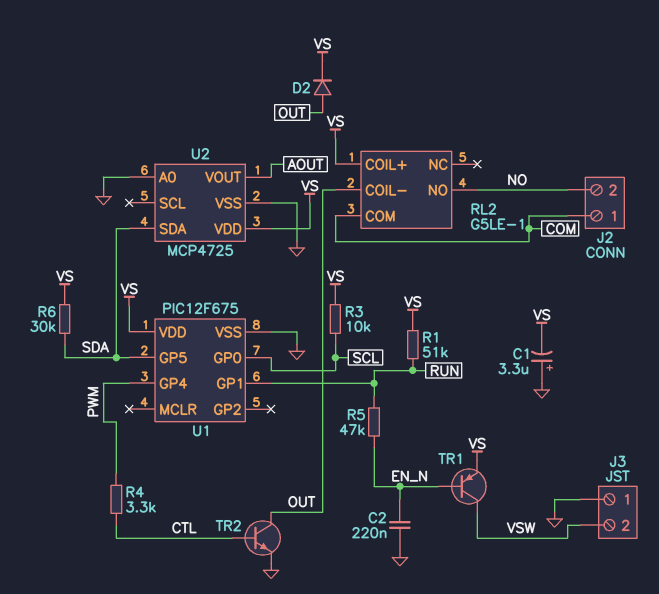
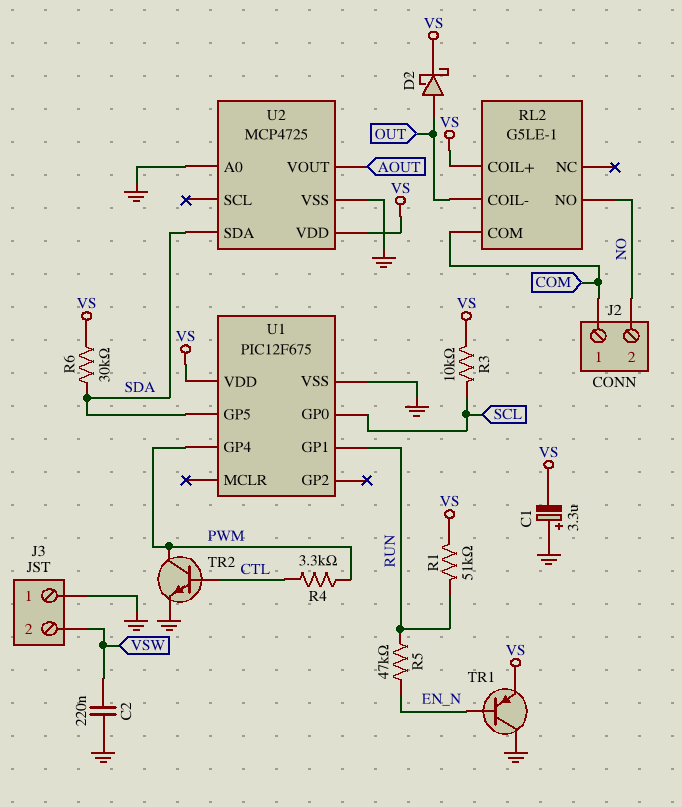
C2: 220nF (EN_N, GND) -> 220nF (GND, VSW)
D2: diode (A OUT, K VS) -> schottky (A OUT, K VS)
TR1: PNP (B EN_N, C VSW, E VS) -> PNP (B EN_N, C GND, E VS)
TR2: NPN (B CTL, C OUT, E GND) -> NPN (B CTL, C PWM, E GND)

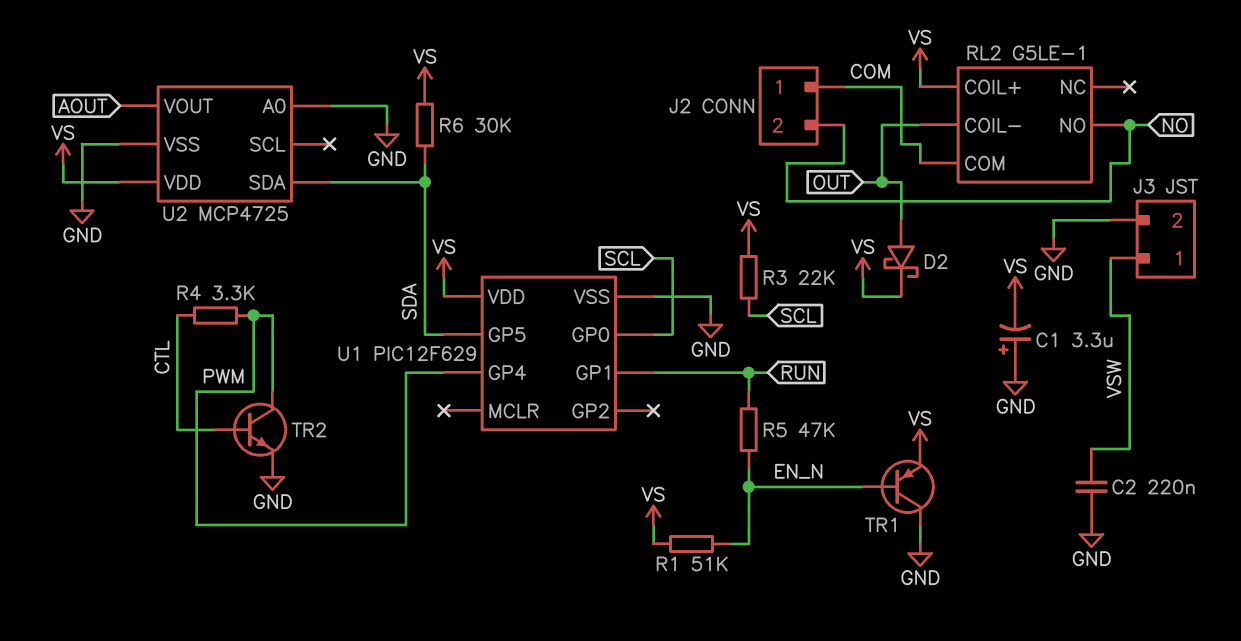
J3 pin 1: GND -> VSW
J3 pin 2: VSW -> GND
R1: 51k (RUN, VS) -> 51k (EN_N, VS)
R3: 10k (SCL, VS) -> 22k (SCL, VS)
U1: PIC12F675 -> PIC12F629

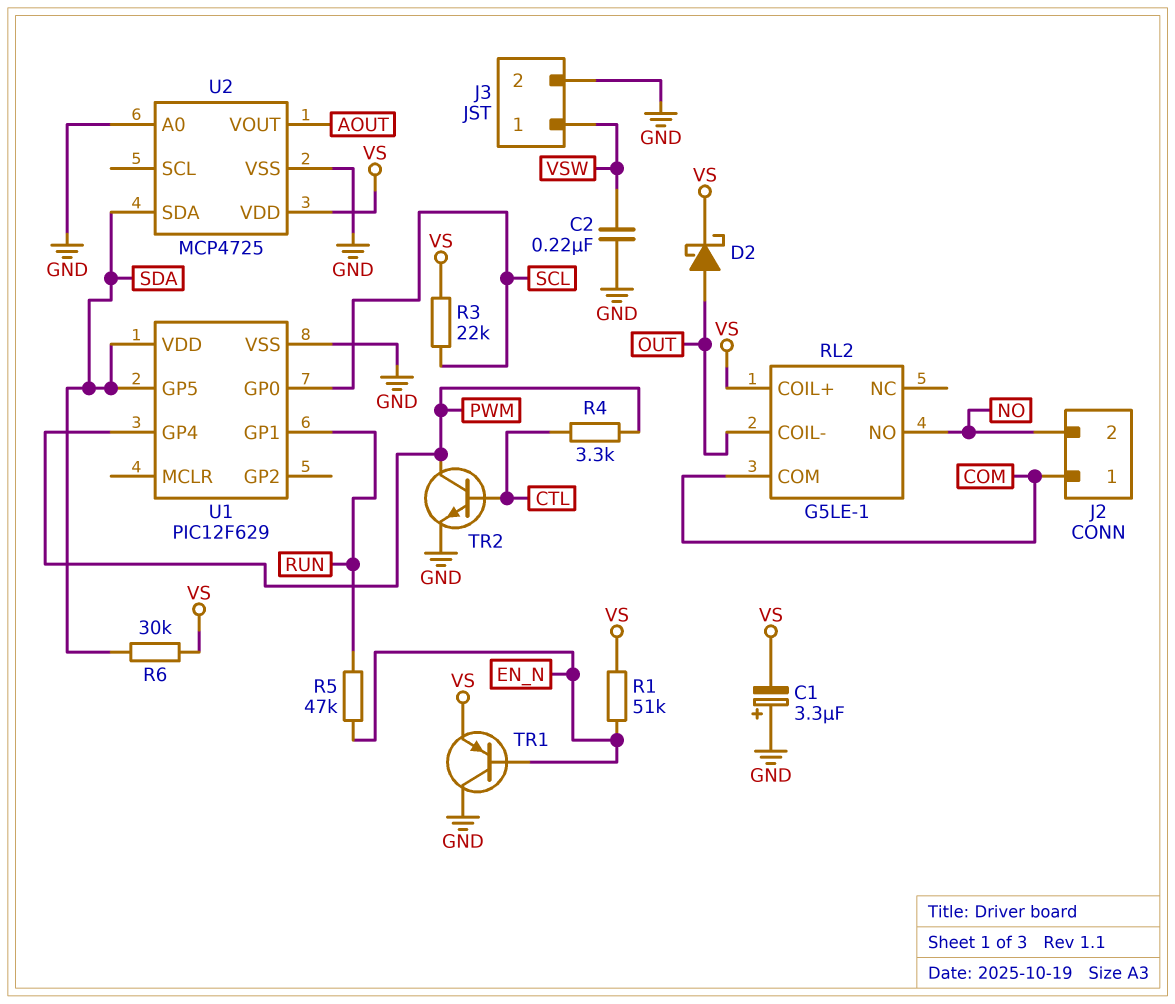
U1 pin VDD: VS -> SDA

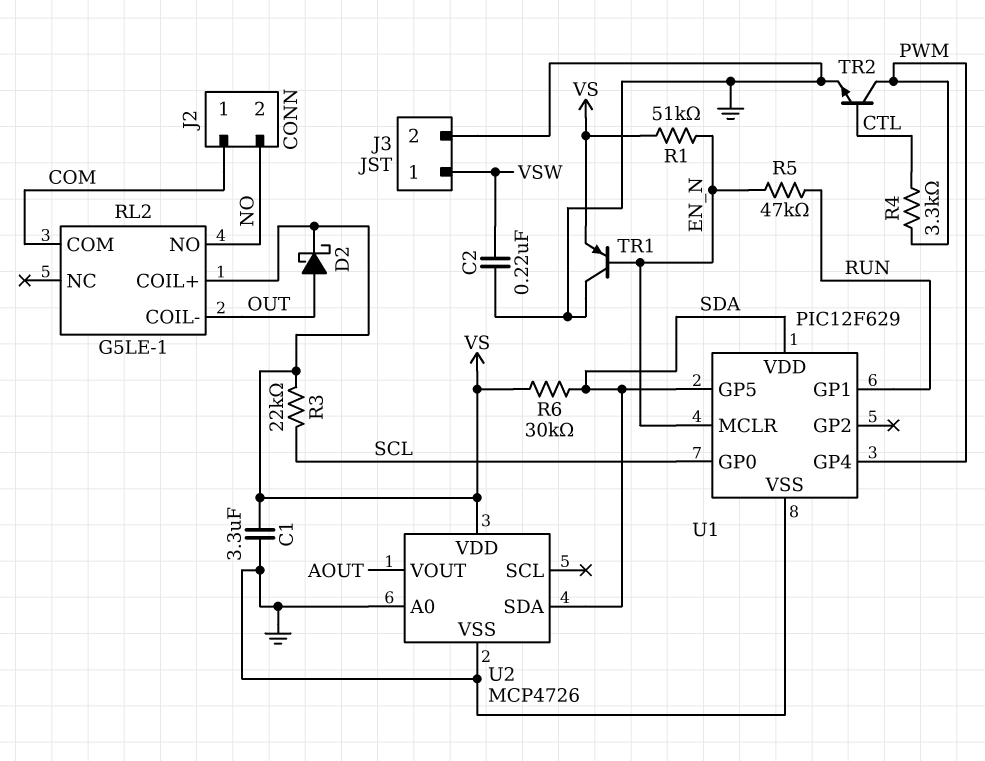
C1: 3.3uF (plus GND, minus VS) -> 3.3uF (GND, VS)
U1 pin MCLR: none -> EN_N
U2: MCP4725 -> MCP4726

